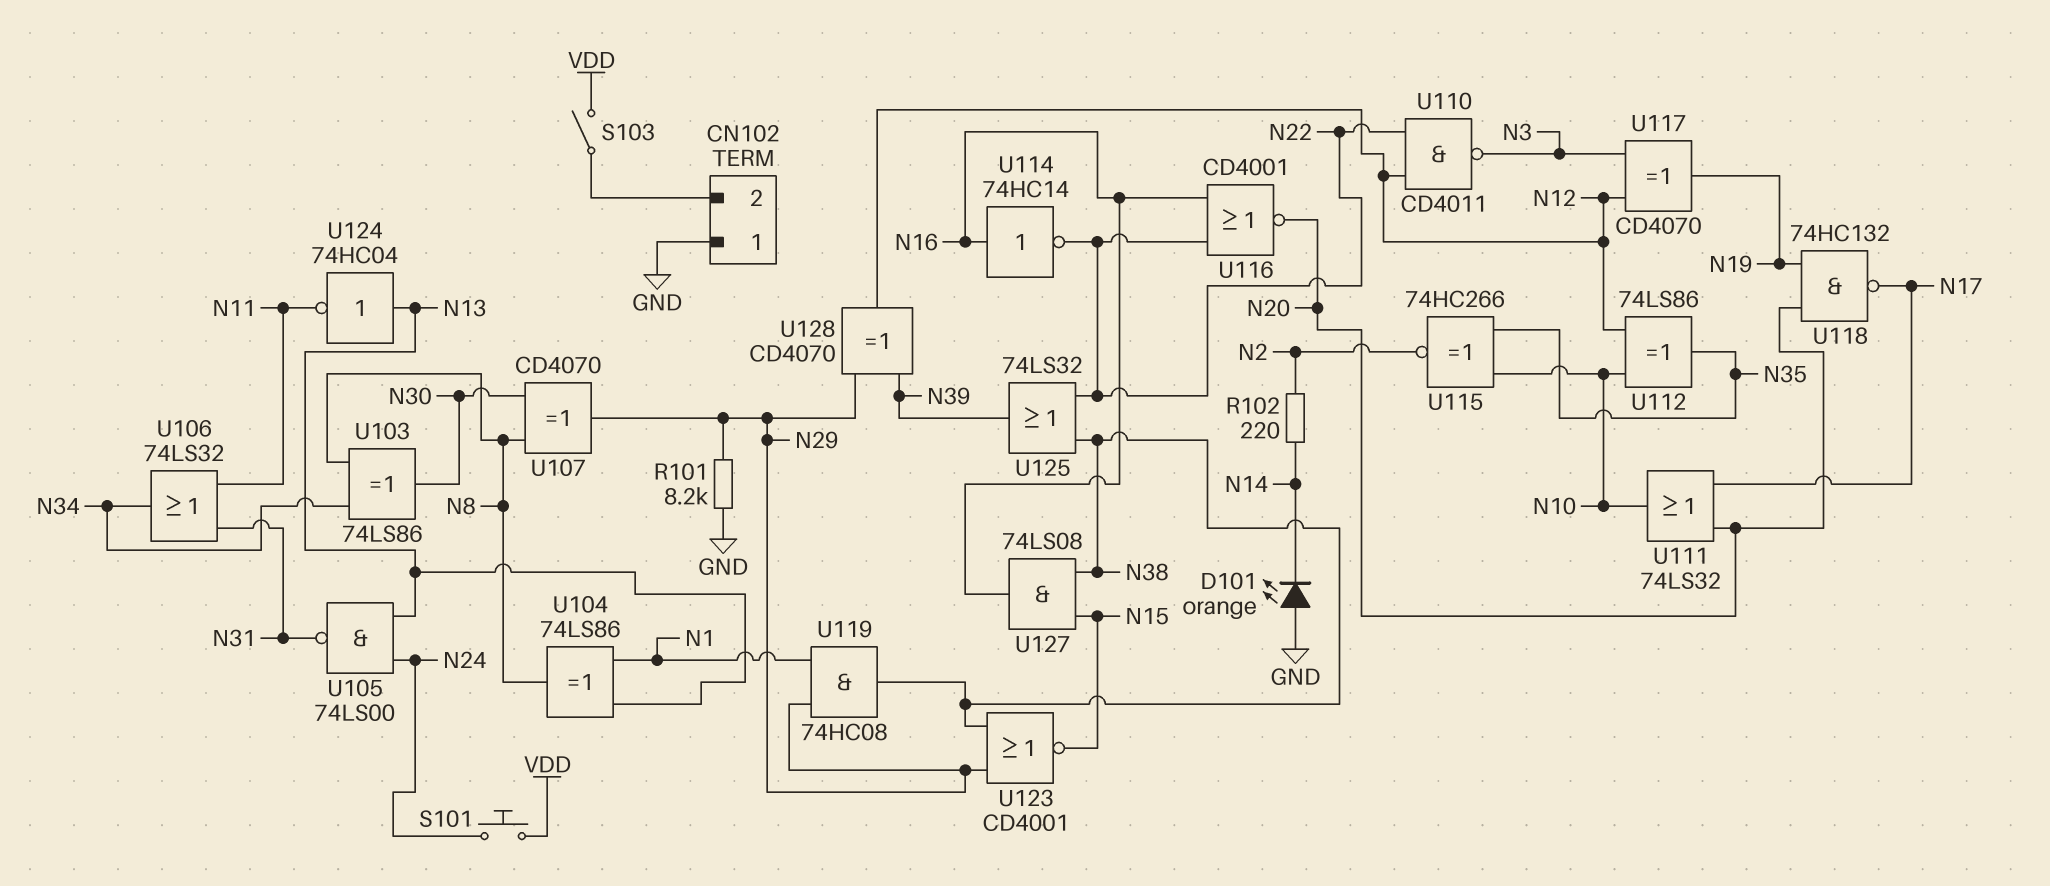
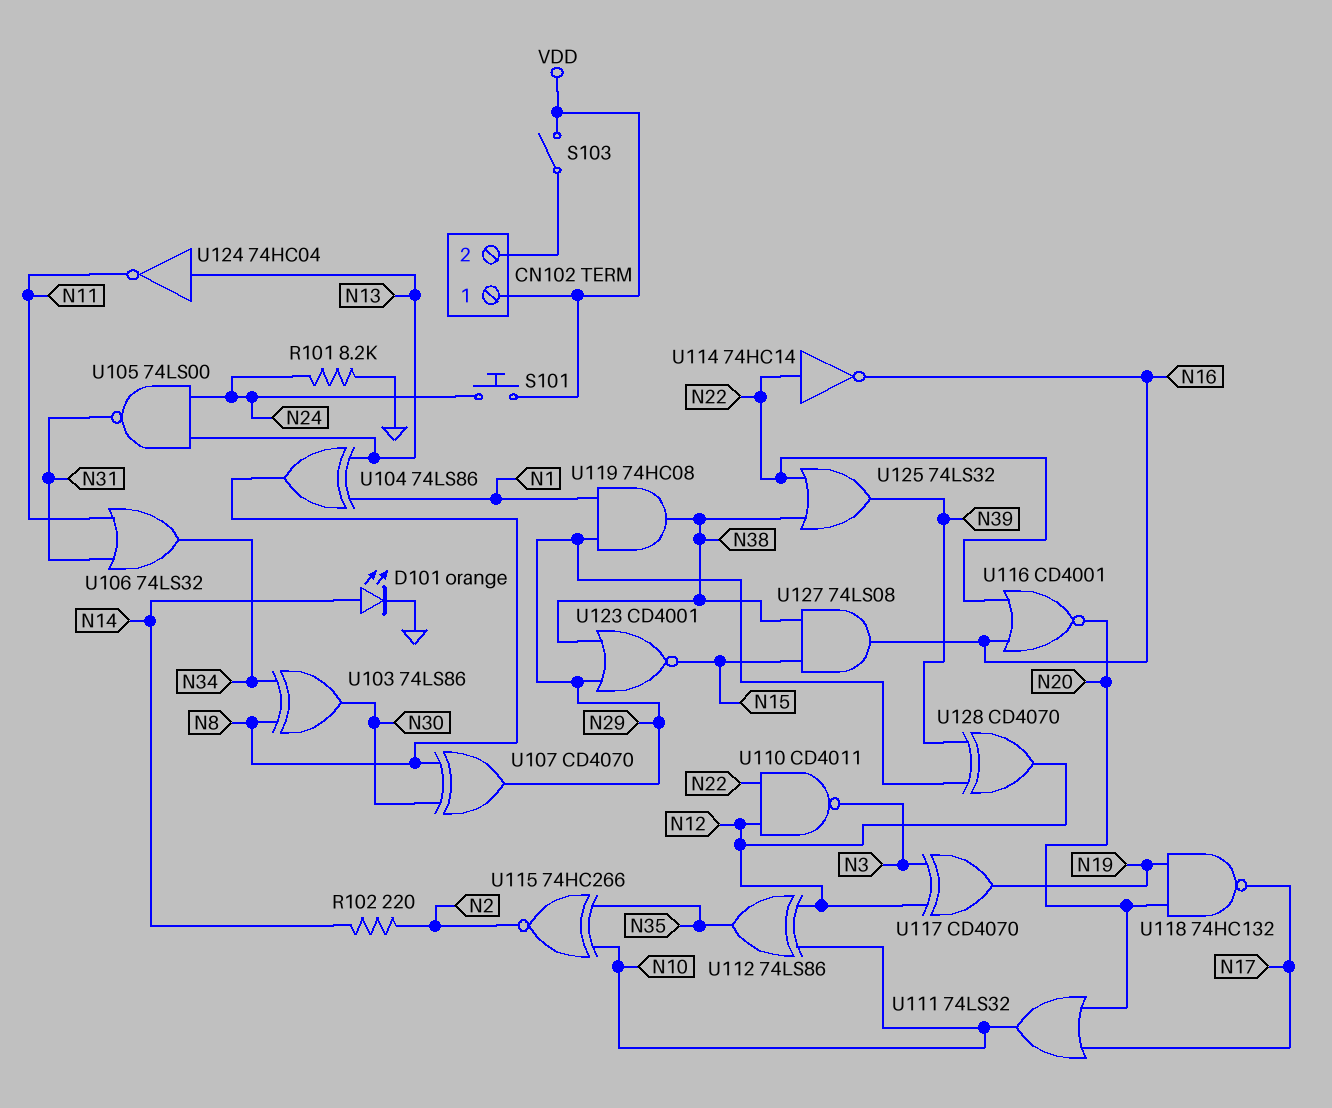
CN102 pin 1: GND -> VDD
D101: LED orange (A GND, K N14) -> LED orange (A N14, K GND)
R101: 8.2k (GND, N29) -> 8.2k (GND, N24)
U114: NOT 74HC14 (in N16, out N22) -> NOT 74HC14 (in N22, out N16)

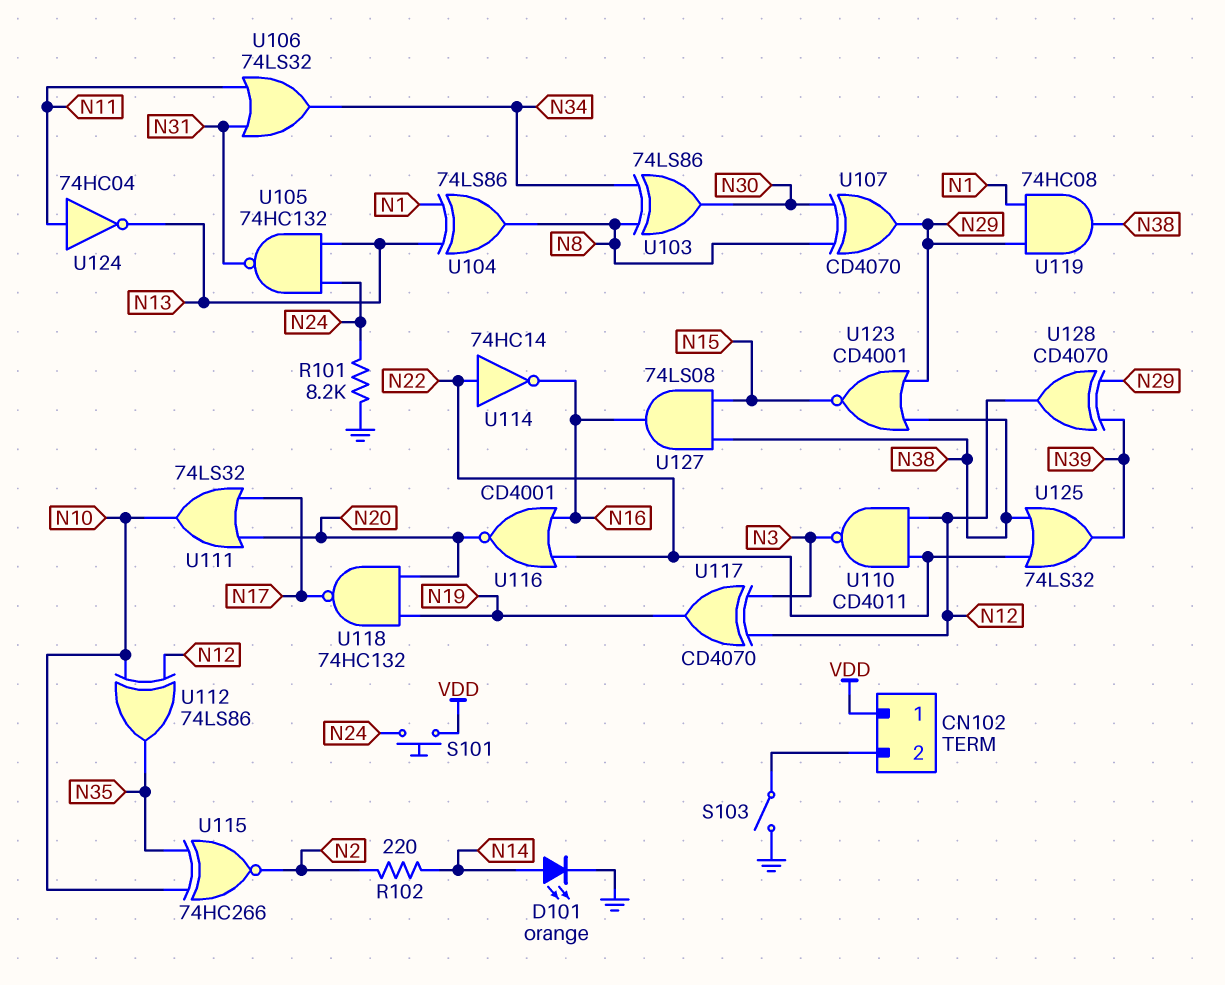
S103: switch (CN102/2, VDD) -> switch (CN102/2, GND)
U105: NAND 74LS00 (in N13, in N24, out N31) -> NAND 74HC132 (in N13, in N24, out N31)
U124: NOT 74HC04 (in N13, out N11) -> NOT 74HC04 (in N11, out N13)

